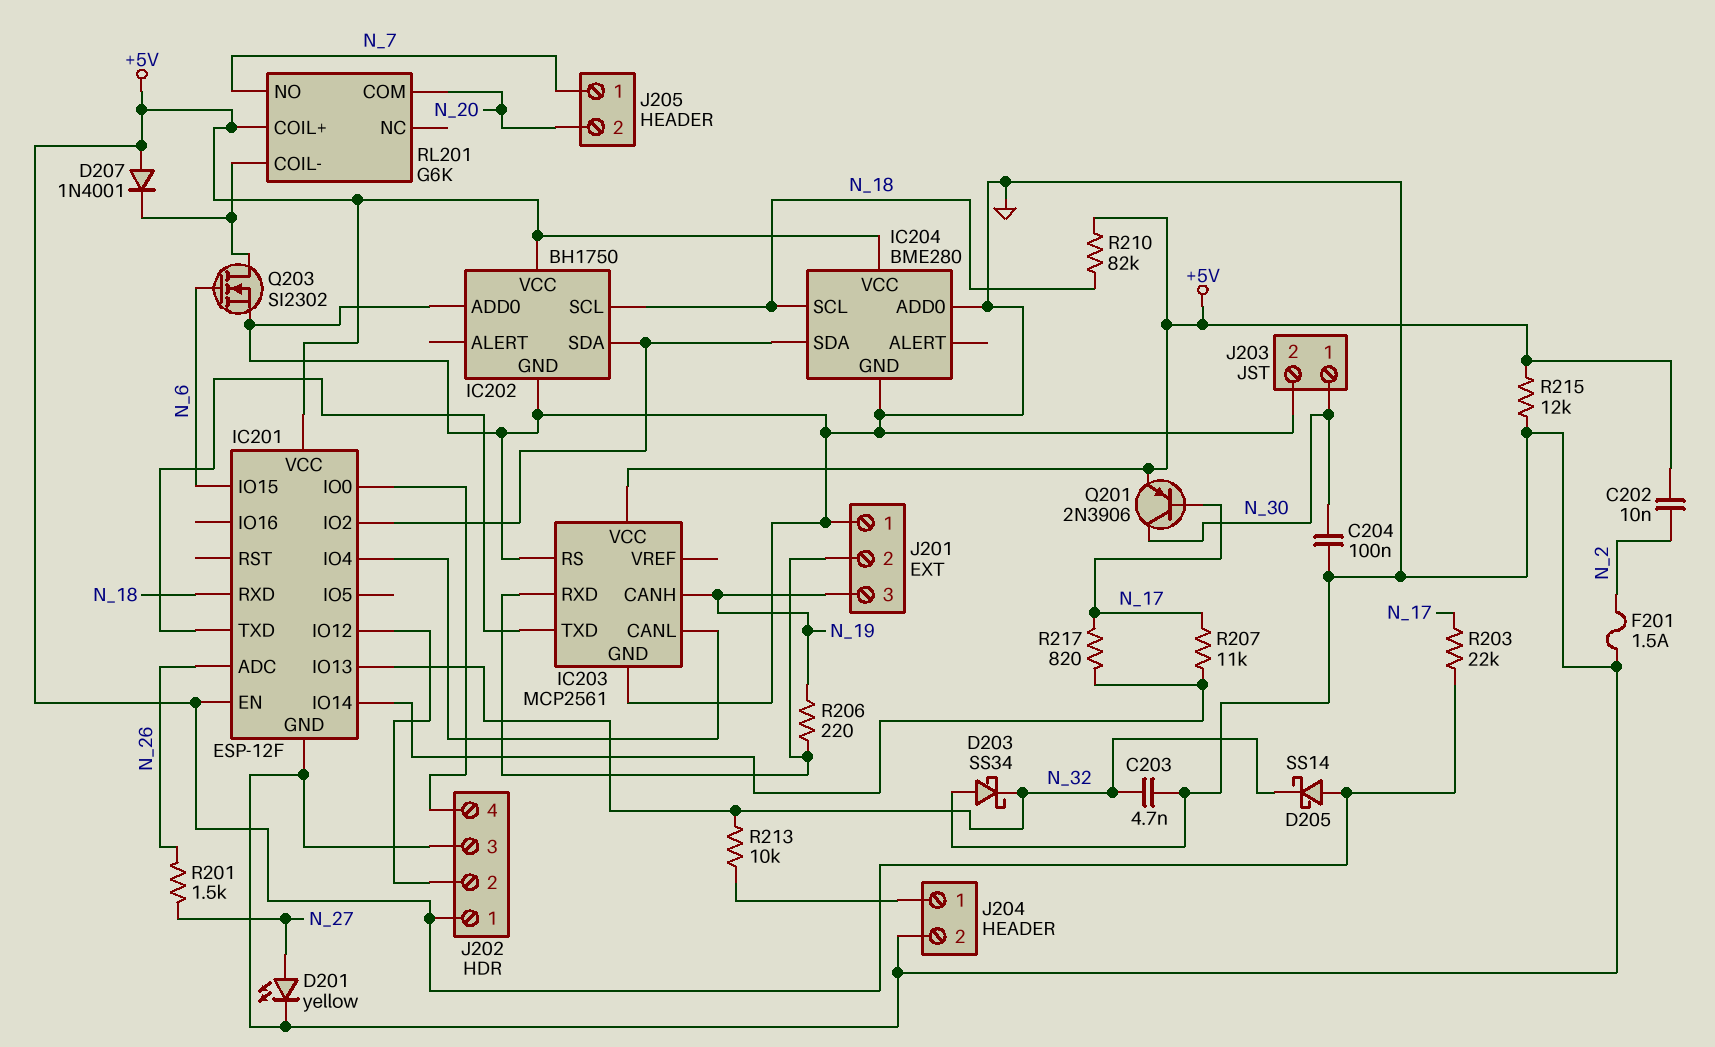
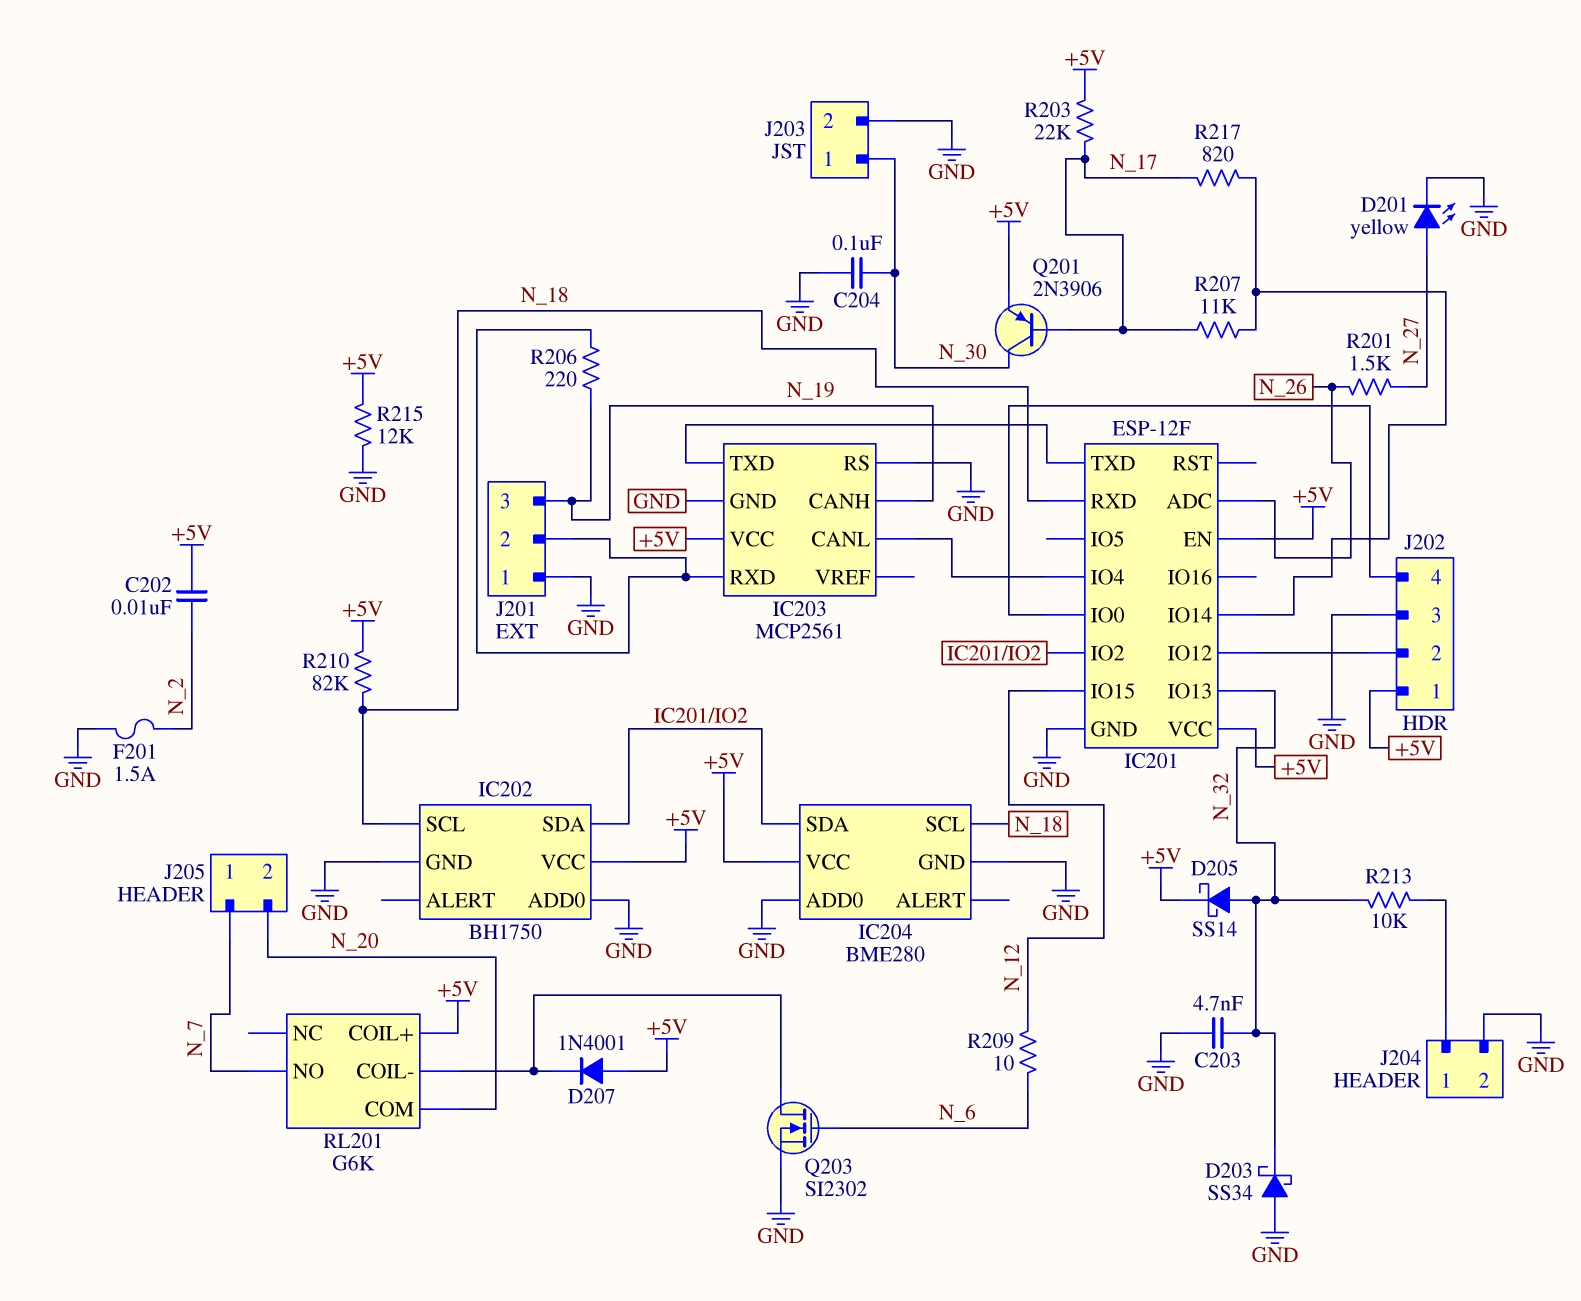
D205: schottky SS14 (A +5V, K N_32) -> schottky SS14 (A N_32, K +5V)
IC201 pin IO15: N_6 -> N_12
R209: none -> 10 (N_6, N_12)

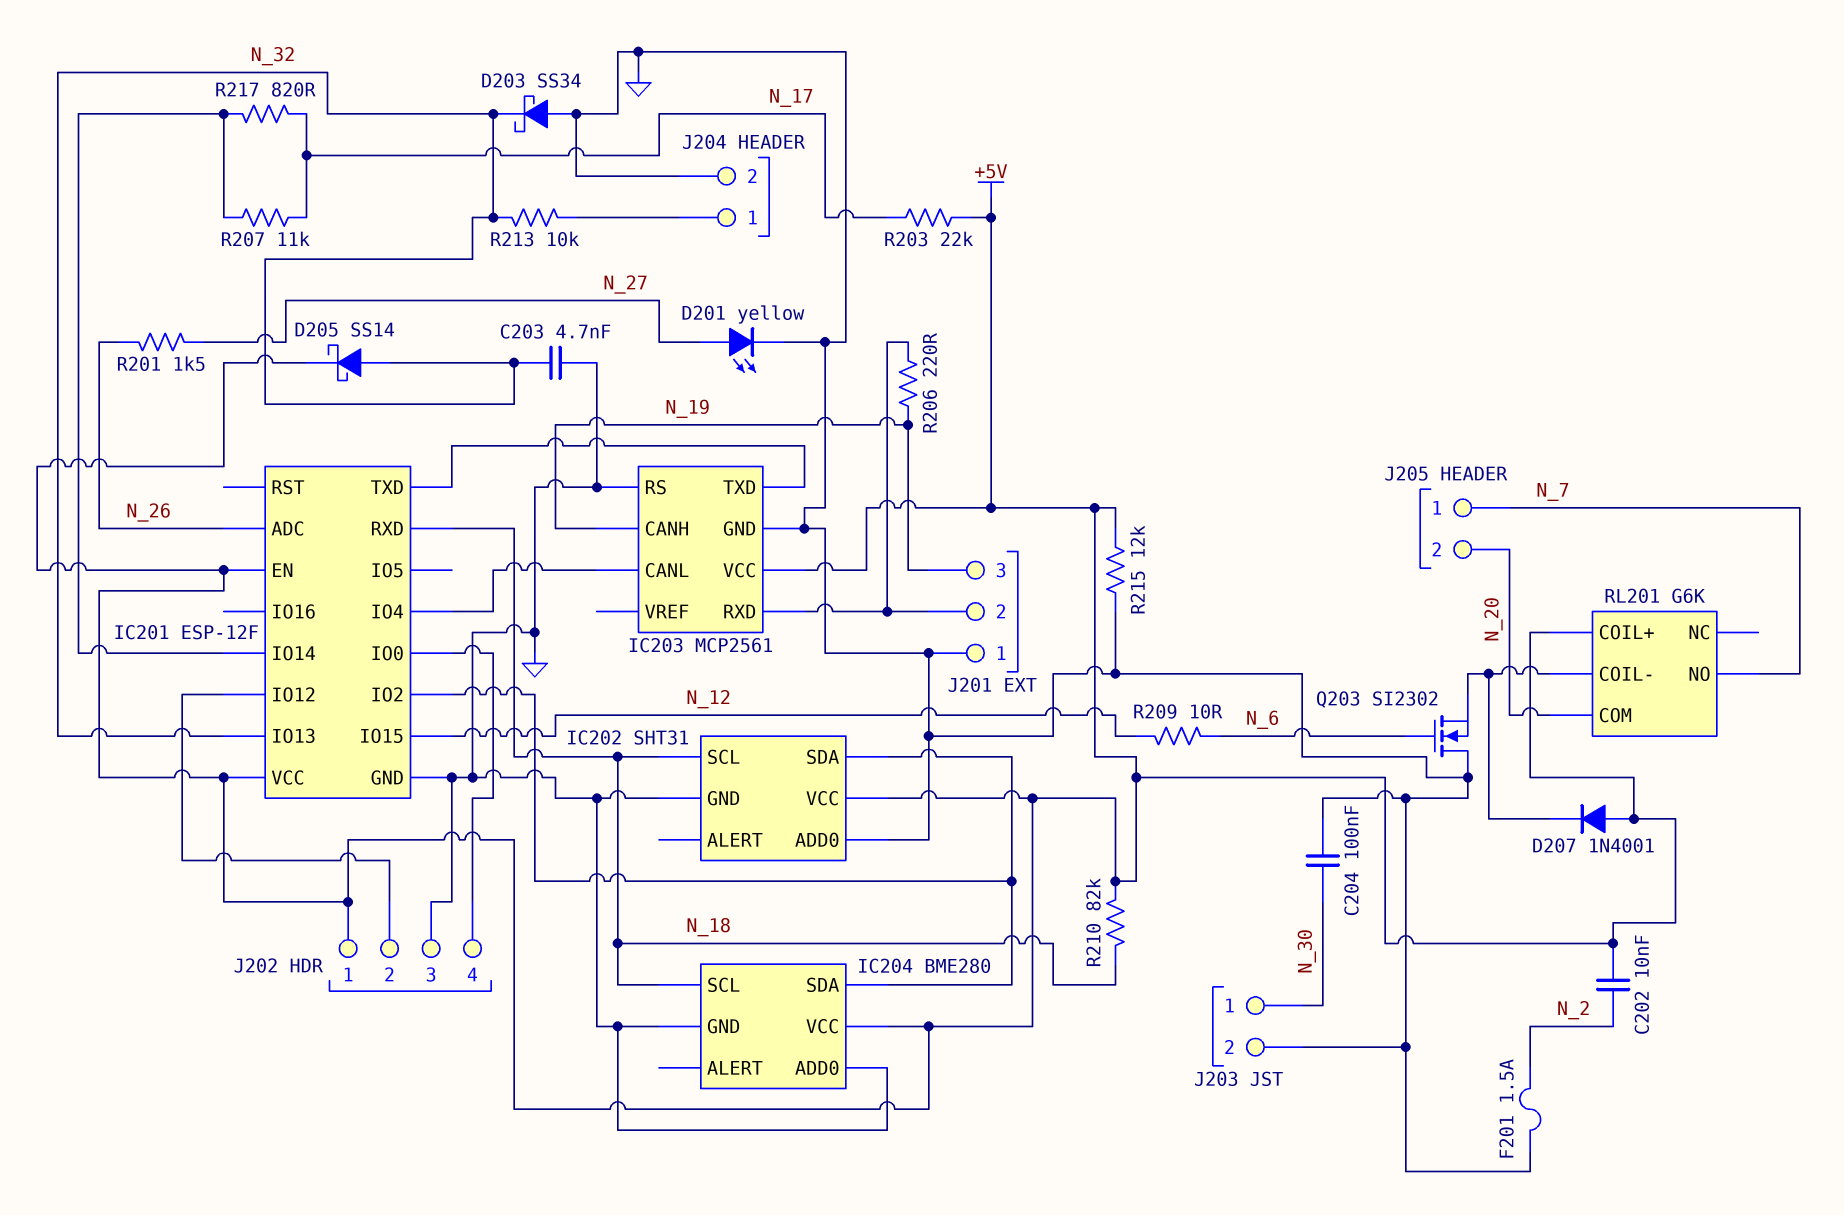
IC202: BH1750 -> SHT31
Q201: PNP 2N3906 (B N_17, C N_30, E +5V) -> none
Q203: NMOS SI2302 (G N_6, D RL201/COIL-, S GND) -> NMOS SI2302 (G N_6, D GND, S RL201/COIL-)

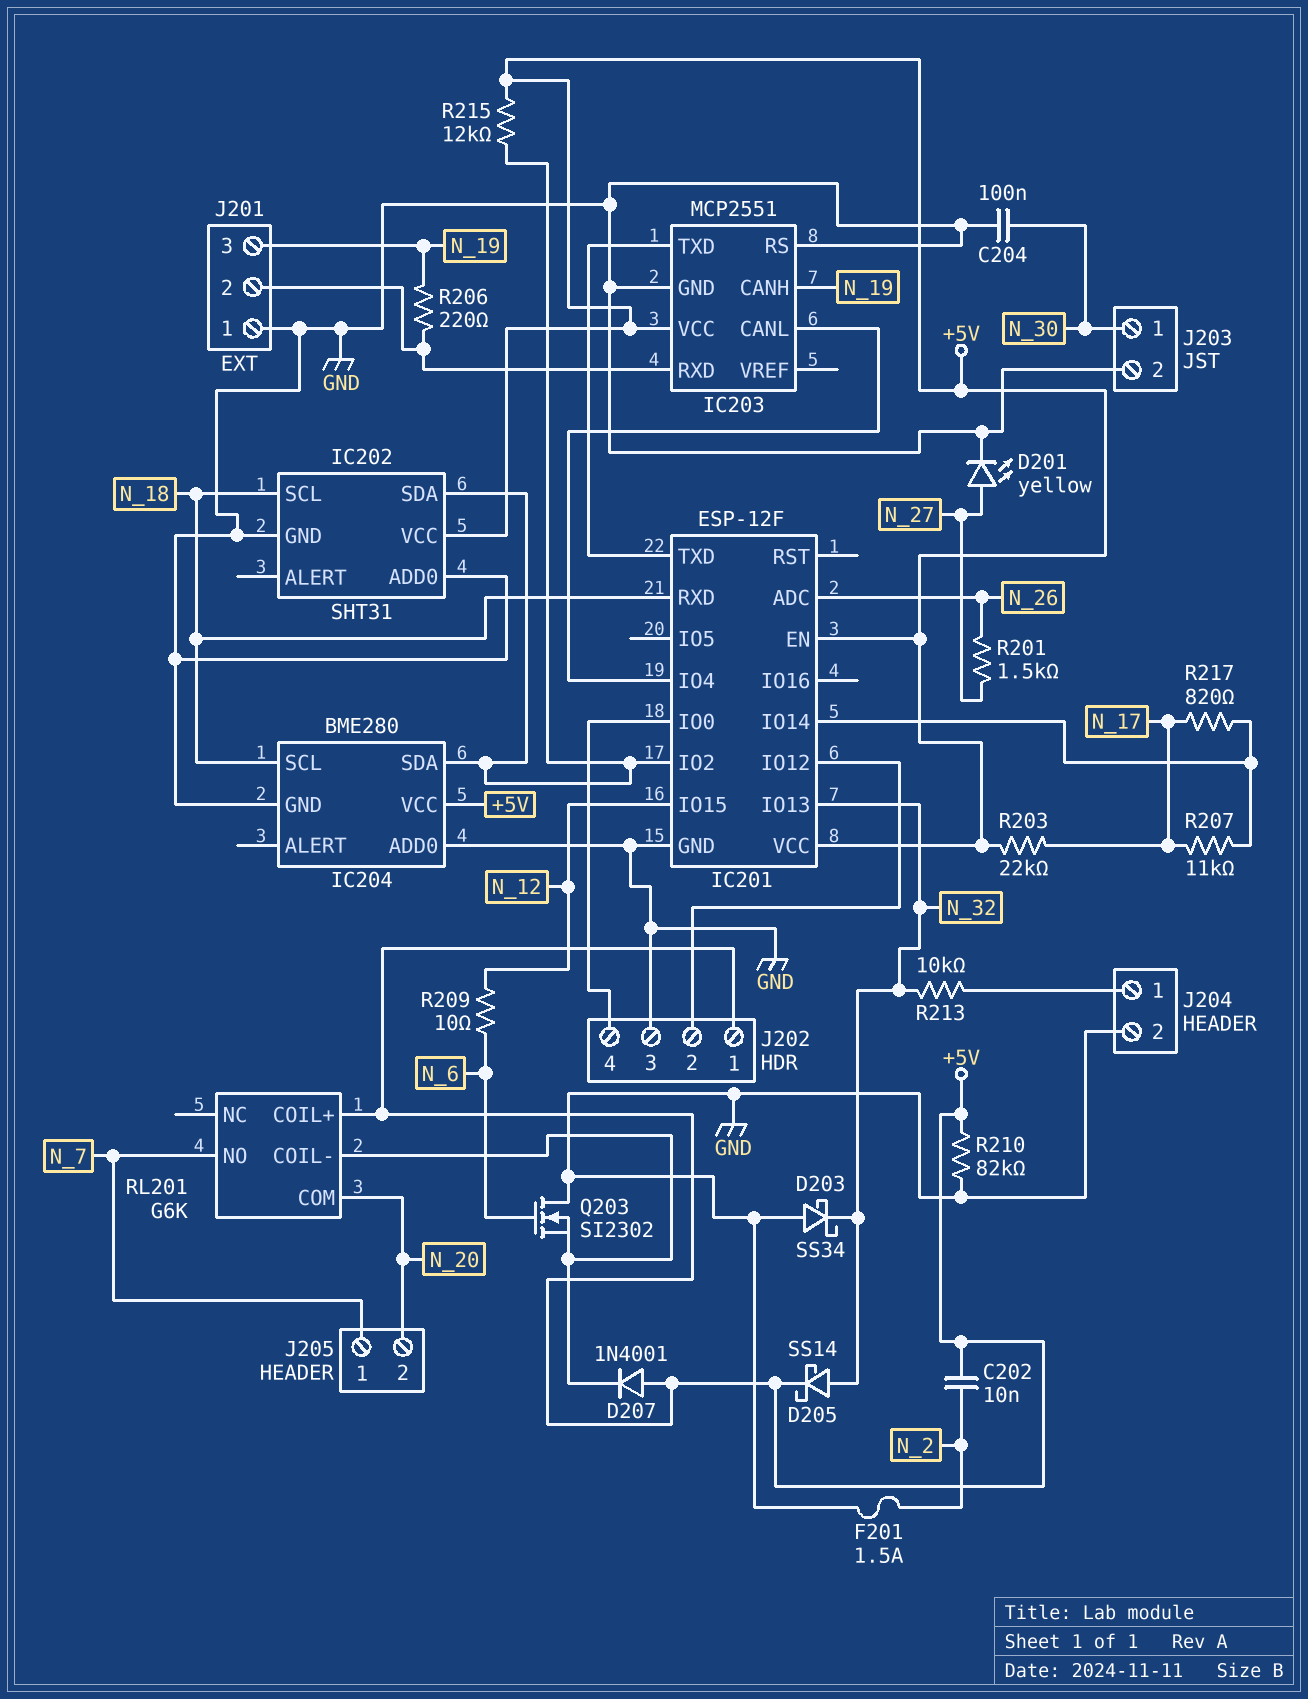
C203: 4.7nF (GND, N_32) -> none
IC203: MCP2561 -> MCP2551
R210: 82k (+5V, N_18) -> 82k (+5V, GND)
R215: 12k (+5V, GND) -> 12k (+5V, IC201/IO2)

